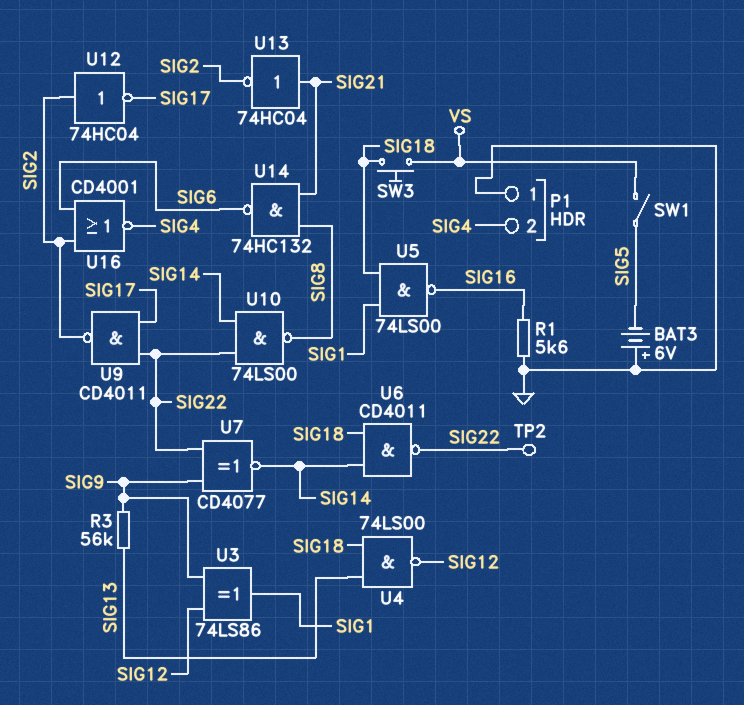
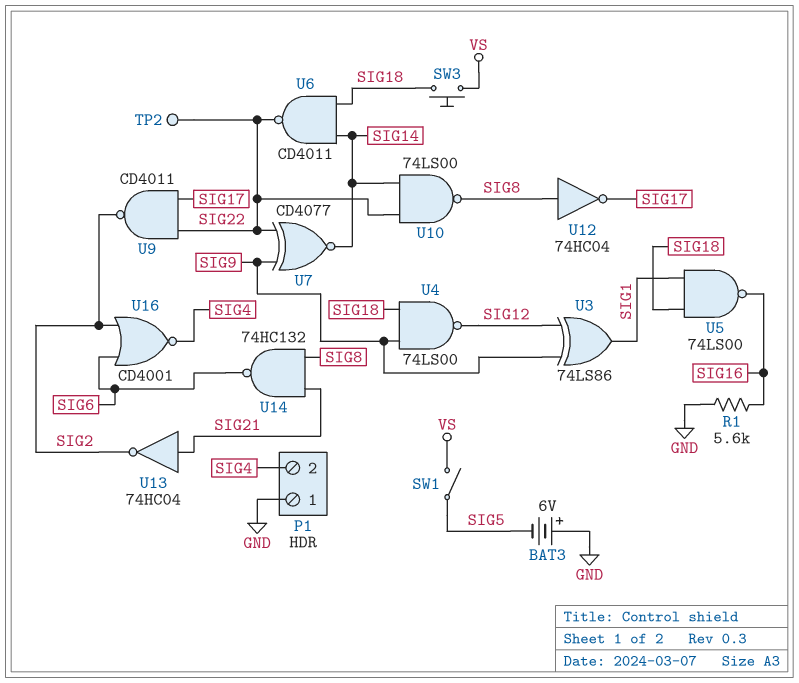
R3: 56k (SIG9, SIG13) -> none
U4: NAND 74LS00 (in SIG13, in SIG18, out SIG12) -> NAND 74LS00 (in SIG9, in SIG18, out SIG12)
U12: NOT 74HC04 (in SIG2, out SIG17) -> NOT 74HC04 (in SIG8, out SIG17)

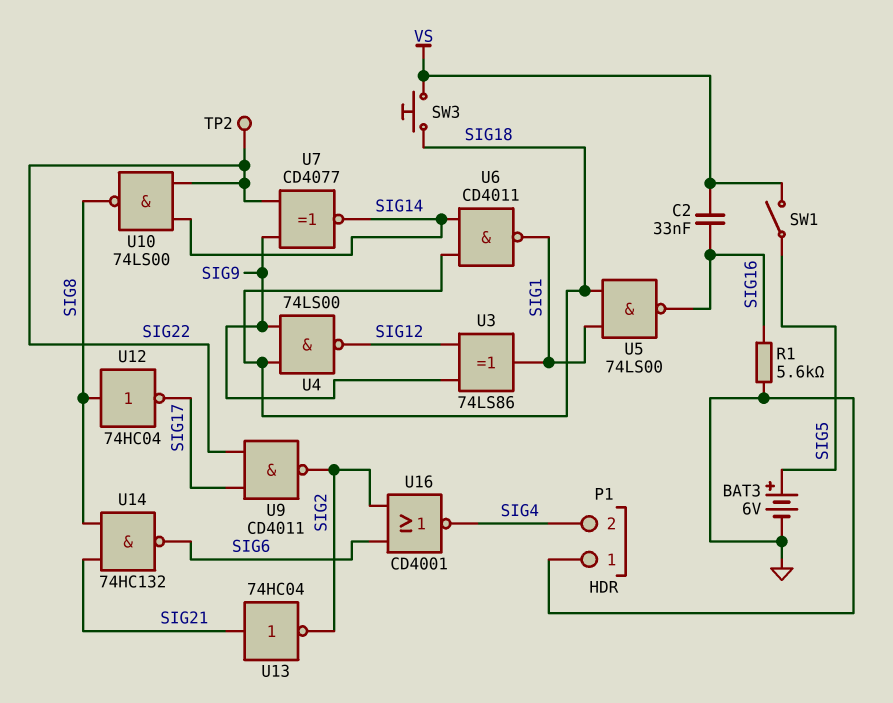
BAT3: 6V (plus GND, minus SIG5) -> 6V (plus SIG5, minus GND)
C2: none -> 33nF (SIG16, VS)
U6: NAND CD4011 (in SIG14, in SIG18, out SIG22) -> NAND CD4011 (in SIG14, in SIG18, out SIG1)

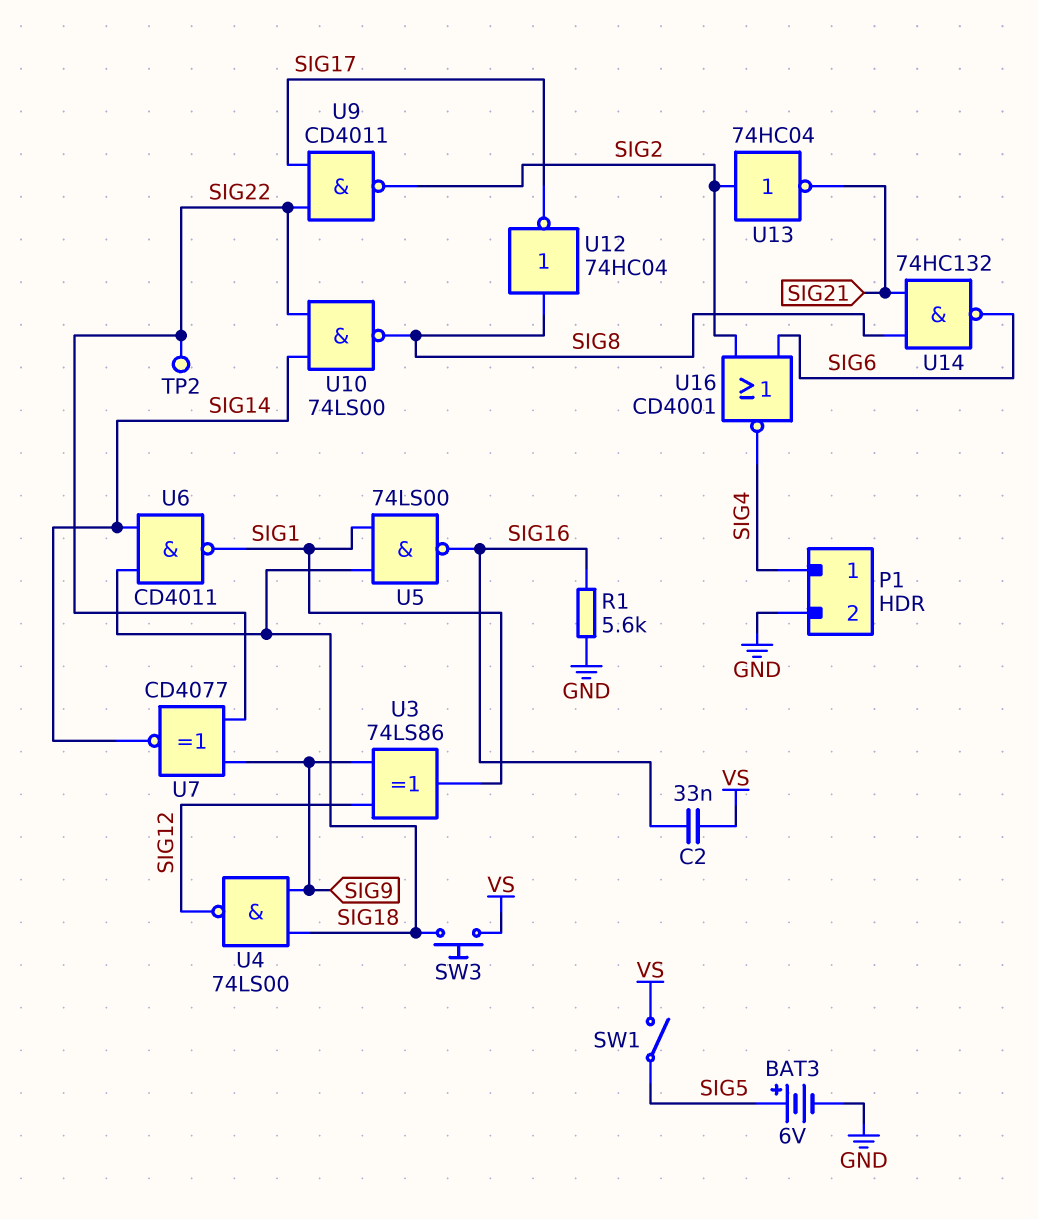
P1 pin 1: GND -> SIG4
P1 pin 2: SIG4 -> GND
U13: NOT 74HC04 (in SIG21, out SIG2) -> NOT 74HC04 (in SIG2, out SIG21)

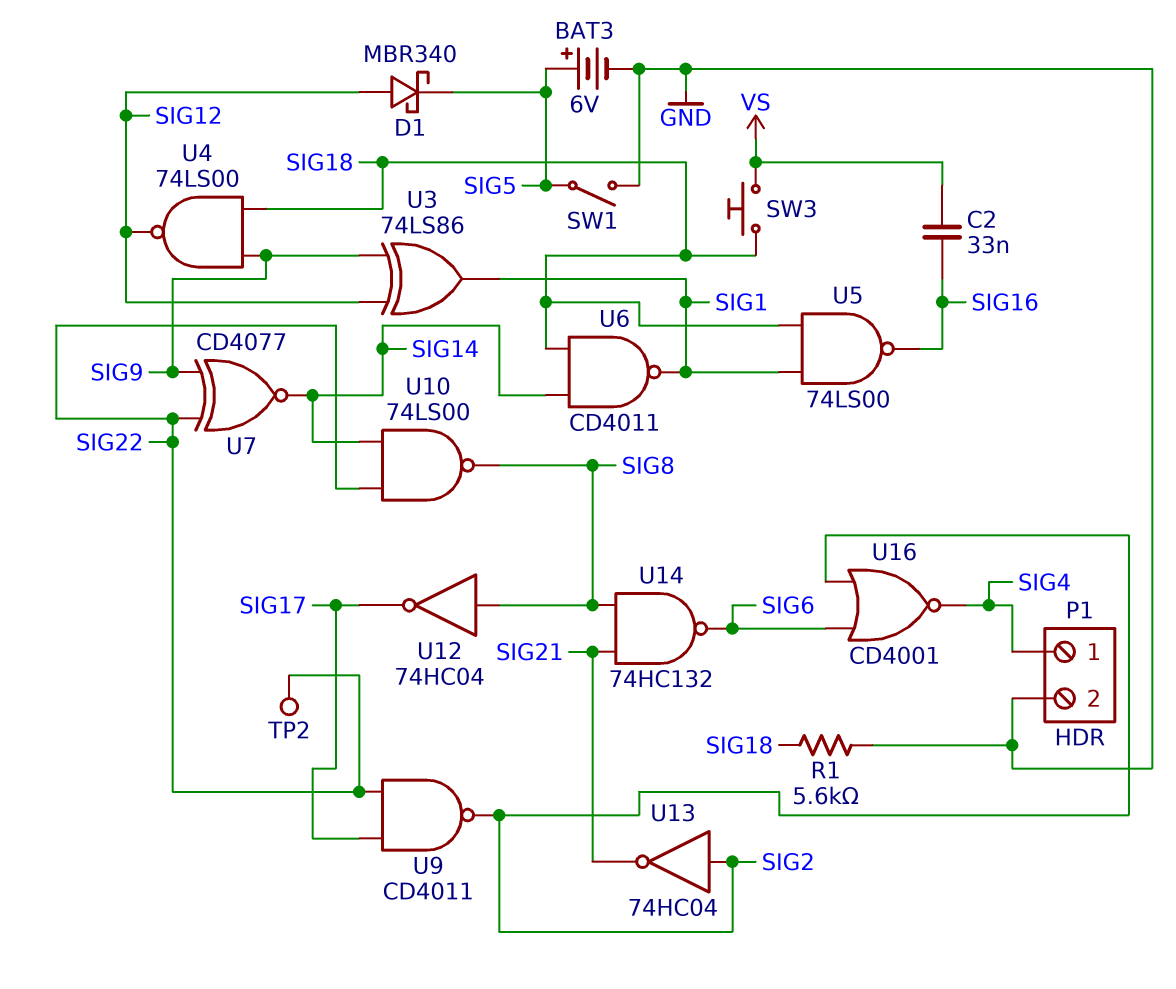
D1: none -> schottky MBR340 (A SIG12, K SIG5)
R1: 5.6k (GND, SIG16) -> 5.6k (GND, SIG18)
SW1: switch (SIG5, VS) -> switch (GND, SIG5)

